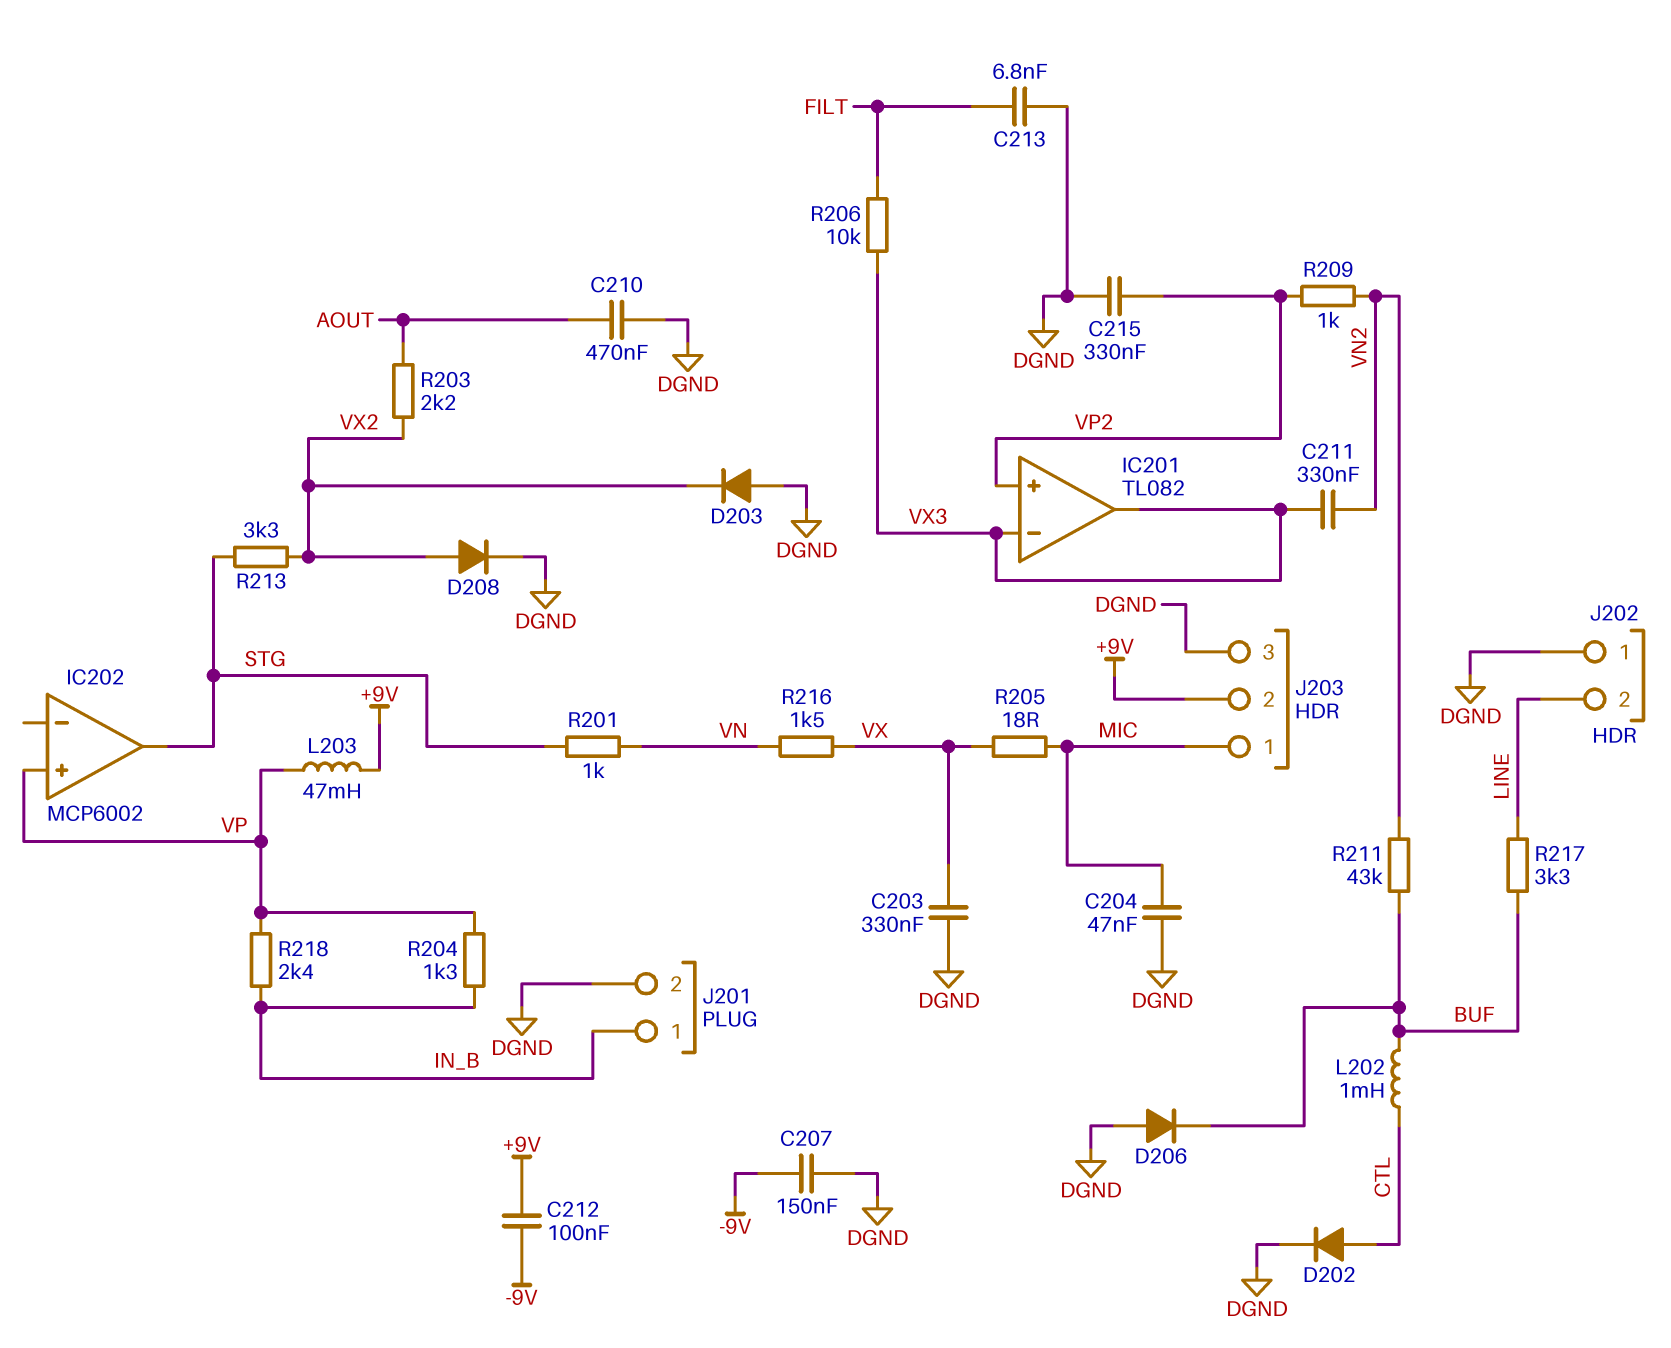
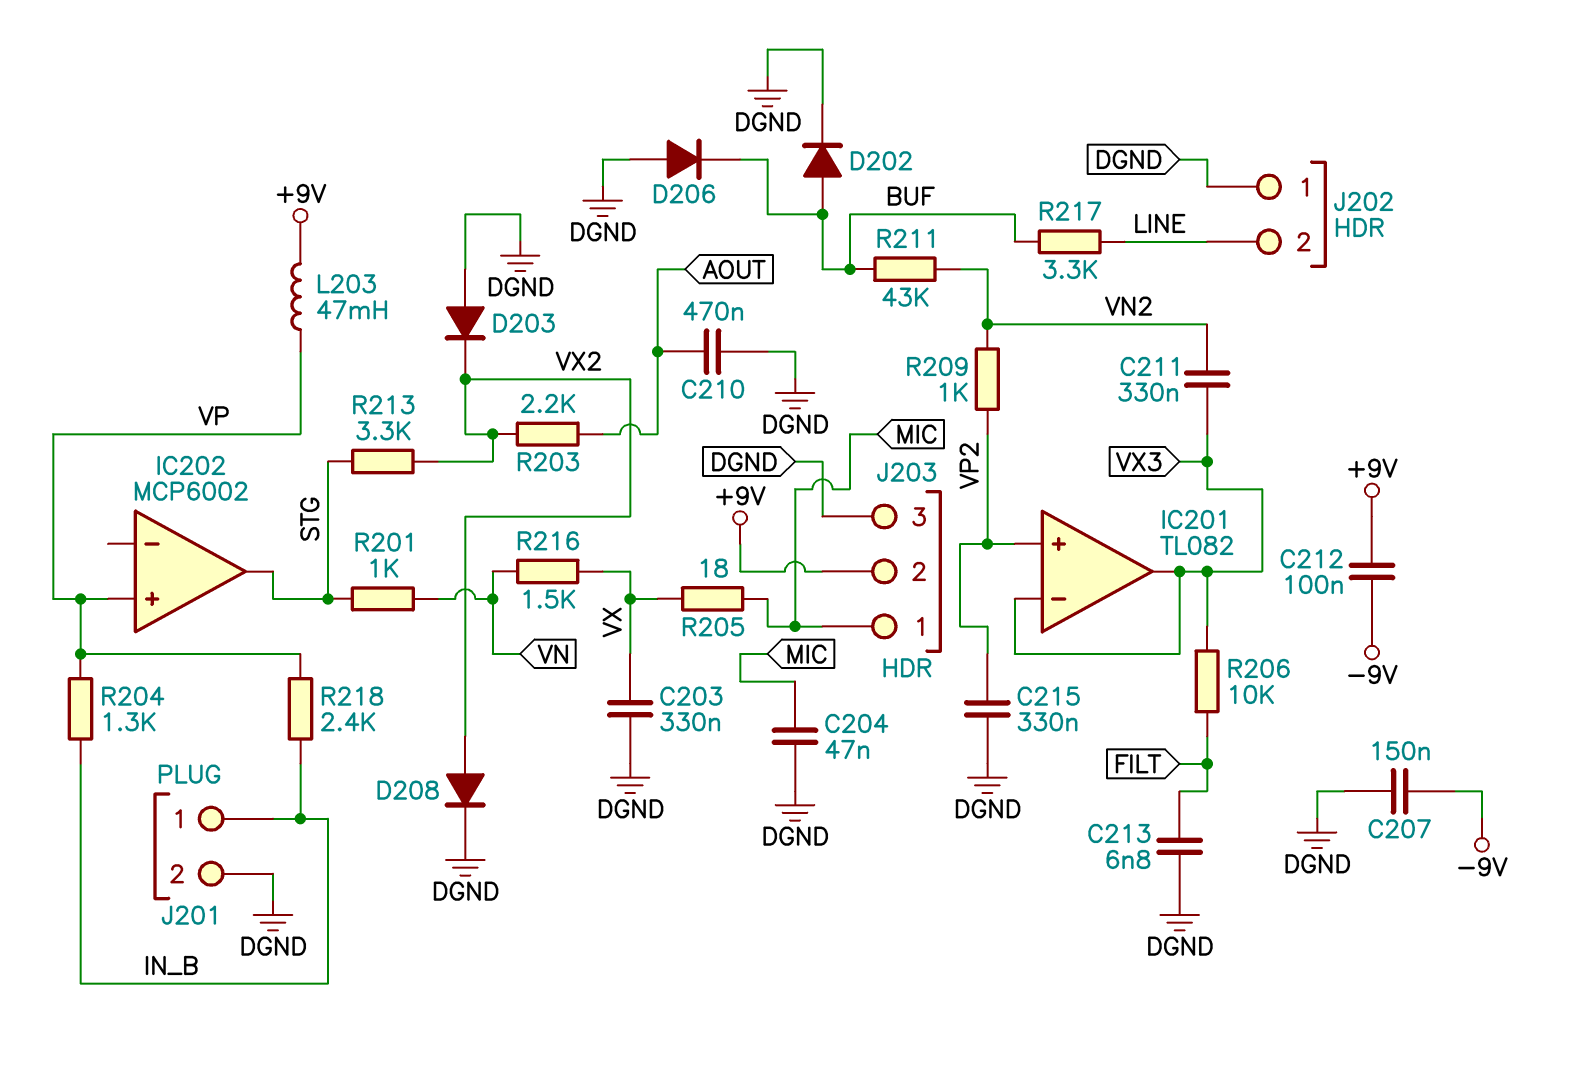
D202: diode (A CTL, K DGND) -> diode (A BUF, K DGND)
L202: 1mH (BUF, CTL) -> none

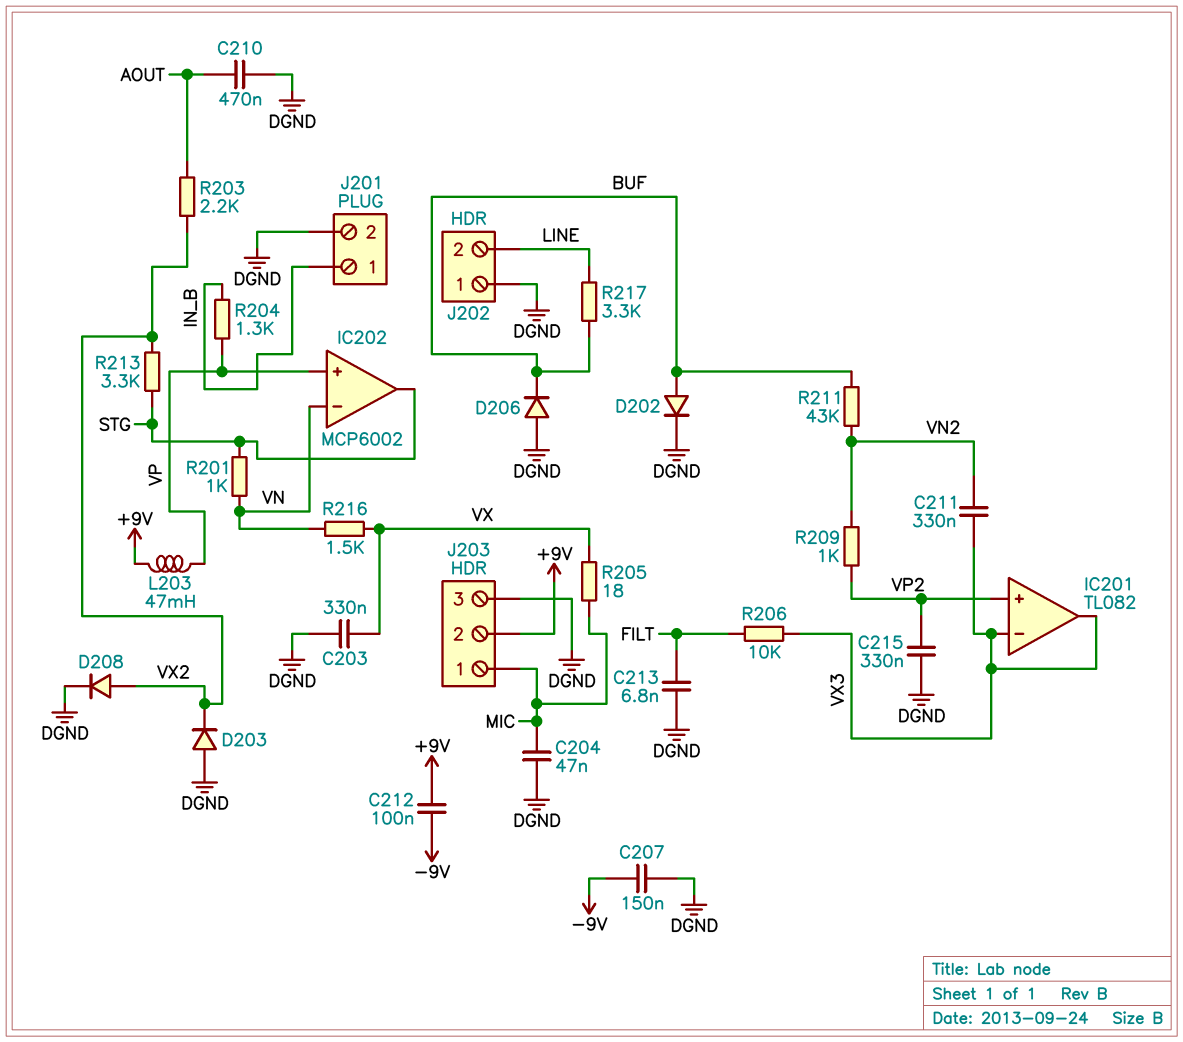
IC202 pin in-: none -> VN
R218: 2.4k (IN_B, VP) -> none

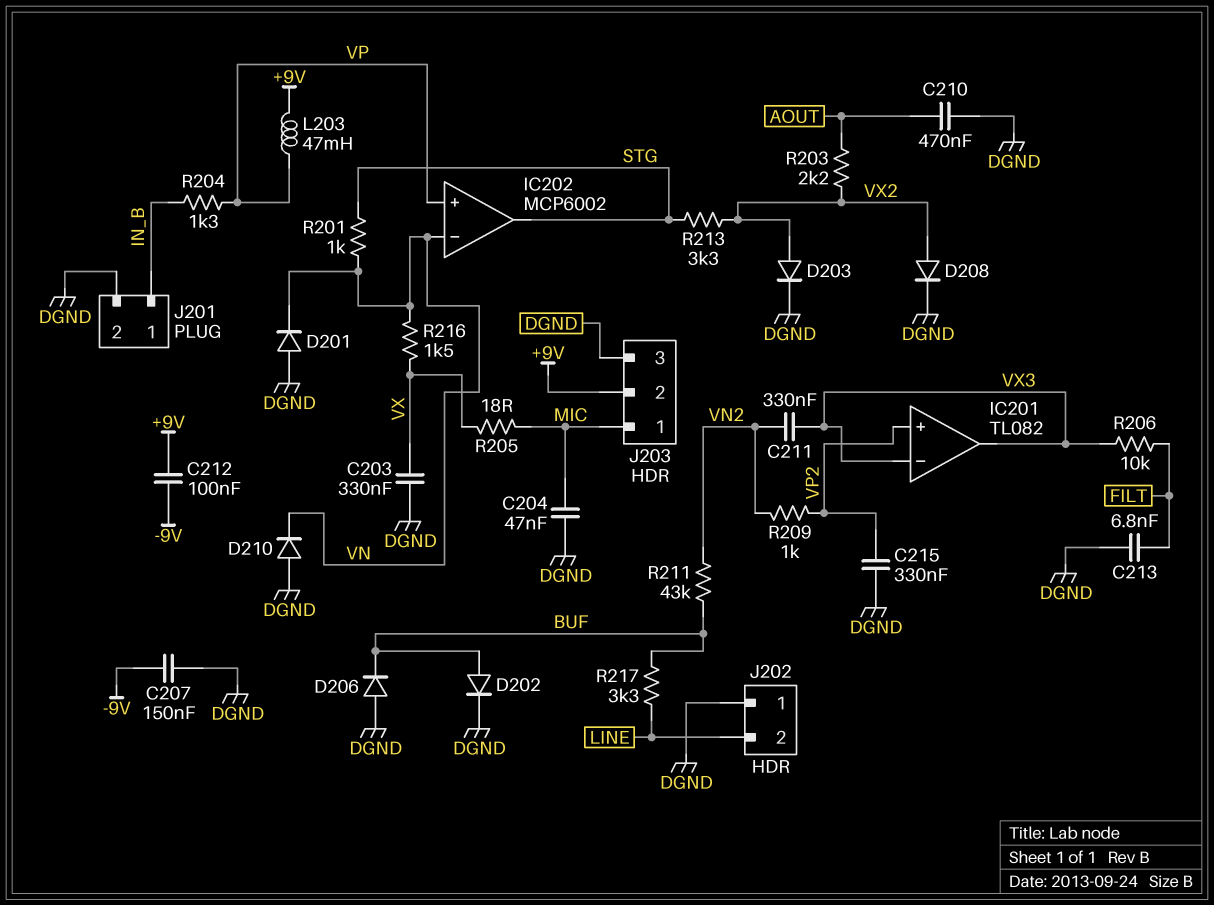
D201: none -> diode (A DGND, K VN)
D203: diode (A DGND, K VX2) -> diode (A VX2, K DGND)
D210: none -> diode (A DGND, K VN)

